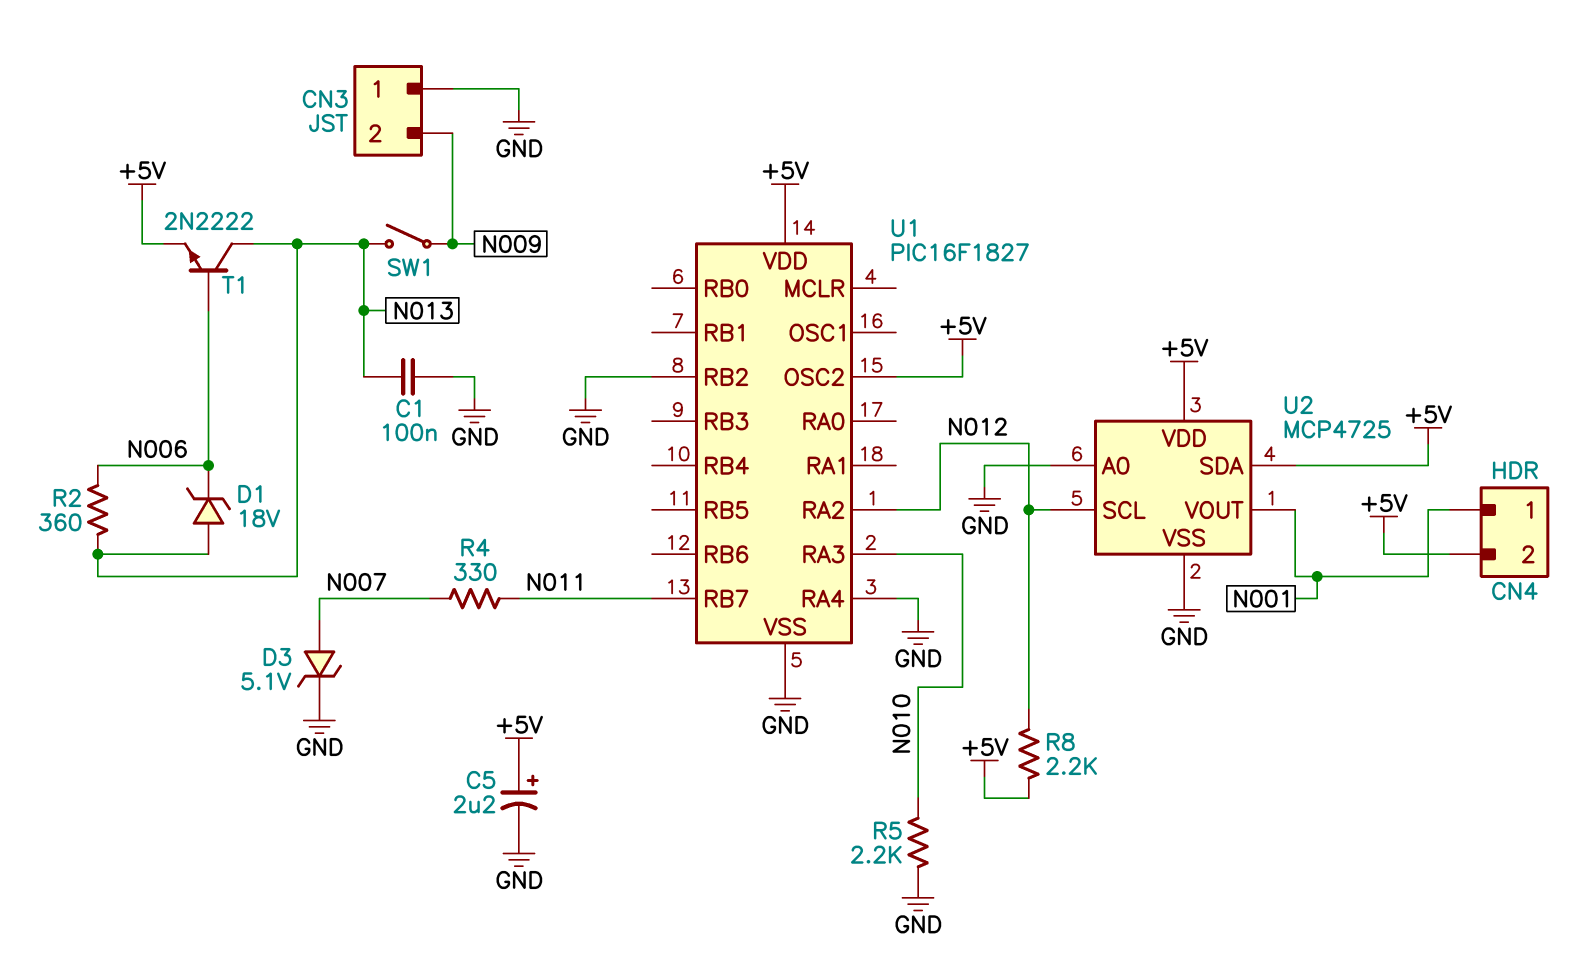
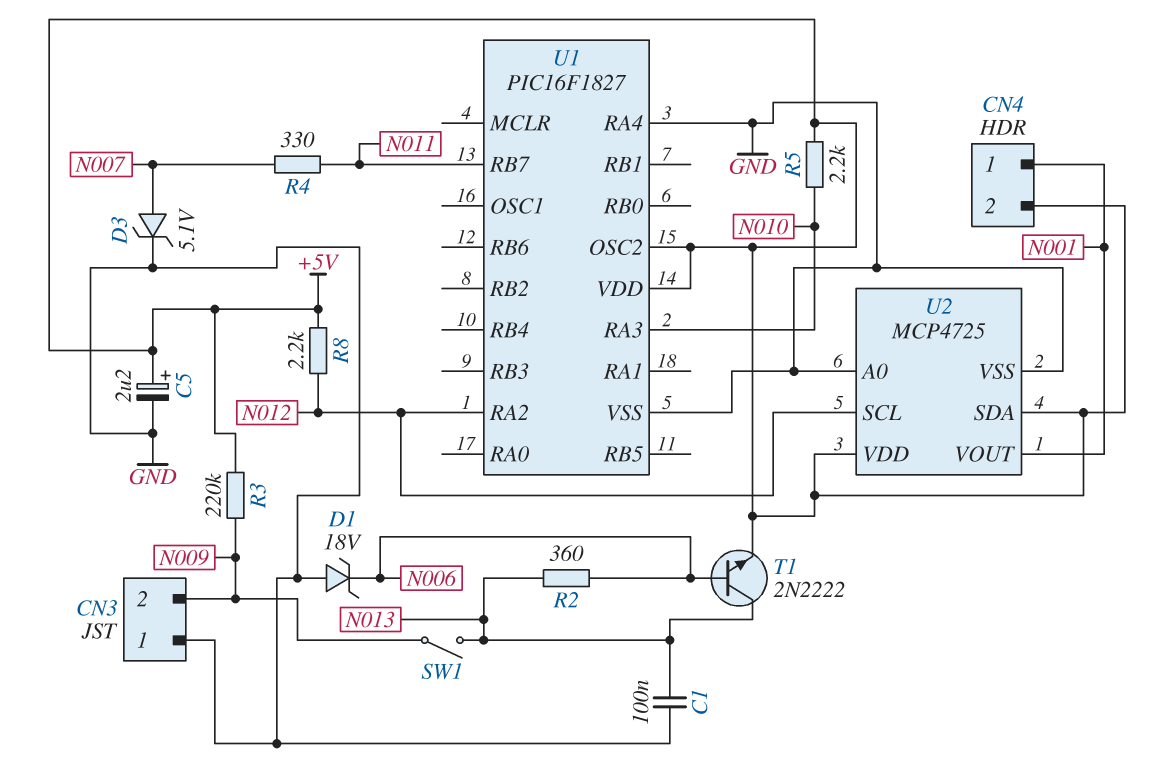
D1: zener 18V (A N013, K N006) -> zener 18V (A GND, K N006)
R3: none -> 220k (+5V, N009)
R5: 2.2k (GND, N010) -> 2.2k (+5V, N010)
U1 pin RB2: GND -> none

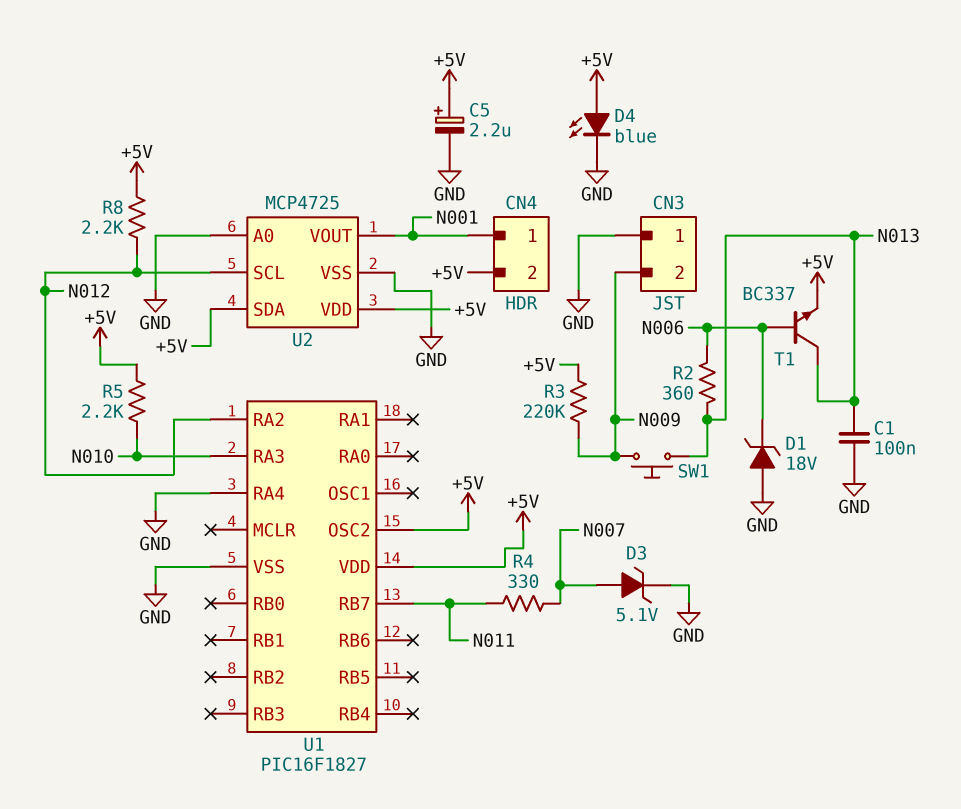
D4: none -> LED blue (A +5V, K GND)
SW1: switch (N009, N013) -> button (N009, N013)
T1: NPN 2N2222 (B N006, C N013, E +5V) -> NPN BC337 (B N006, C N013, E +5V)

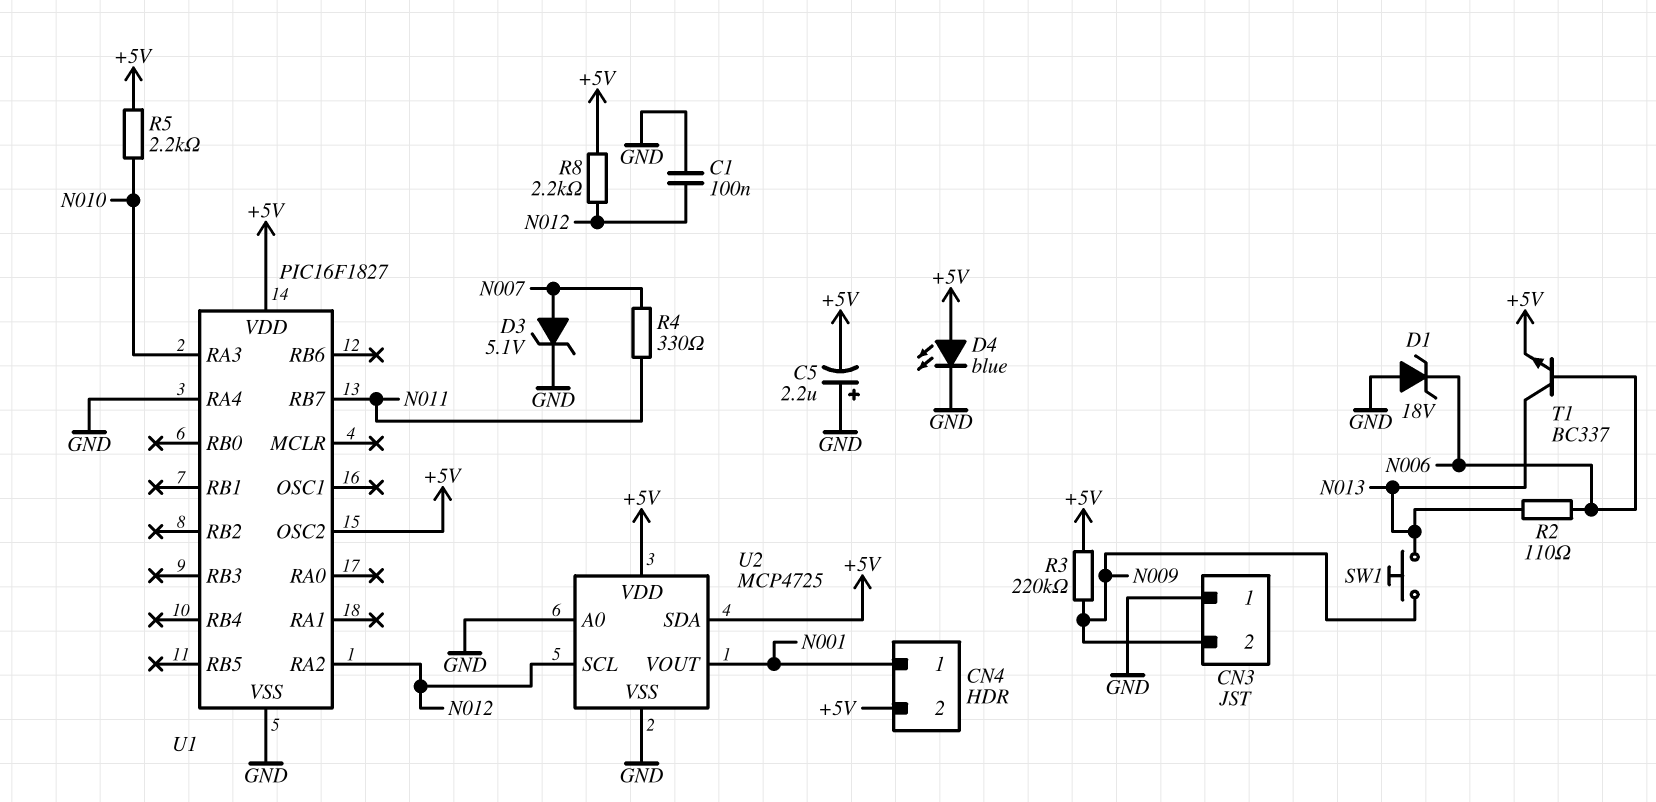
C1: 100nF (GND, N013) -> 100nF (GND, N012)
C5: 2.2uF (plus +5V, minus GND) -> 2.2uF (plus GND, minus +5V)
R2: 360 (N006, N013) -> 110 (N006, N013)

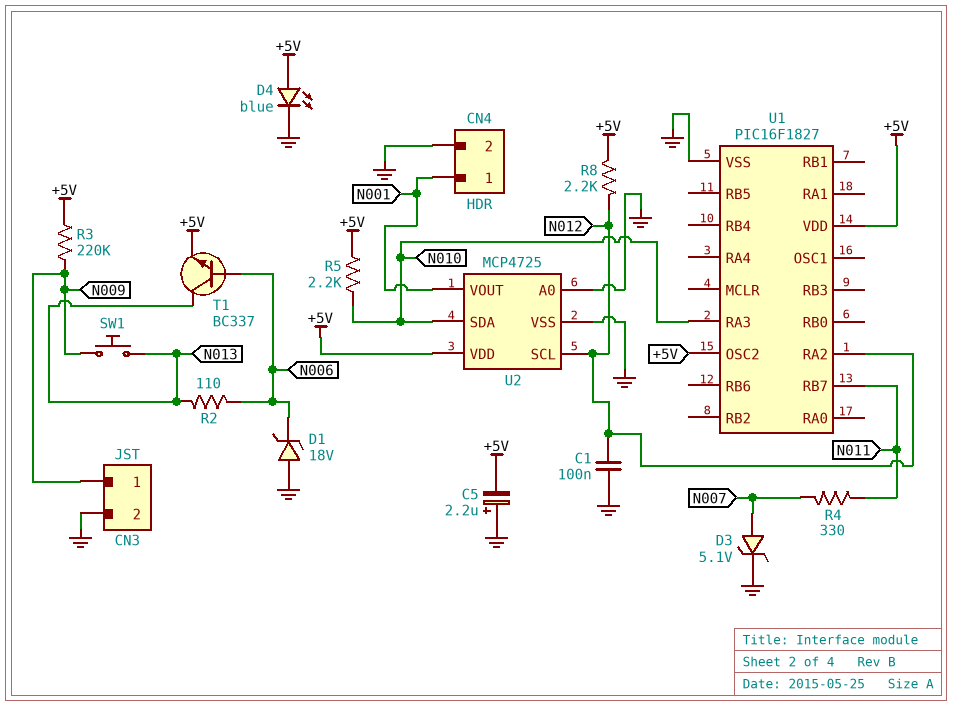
CN3 pin 1: GND -> N009
CN3 pin 2: N009 -> GND
CN4 pin 2: +5V -> GND
U1 pin RA4: GND -> none
U2 pin SDA: +5V -> N010

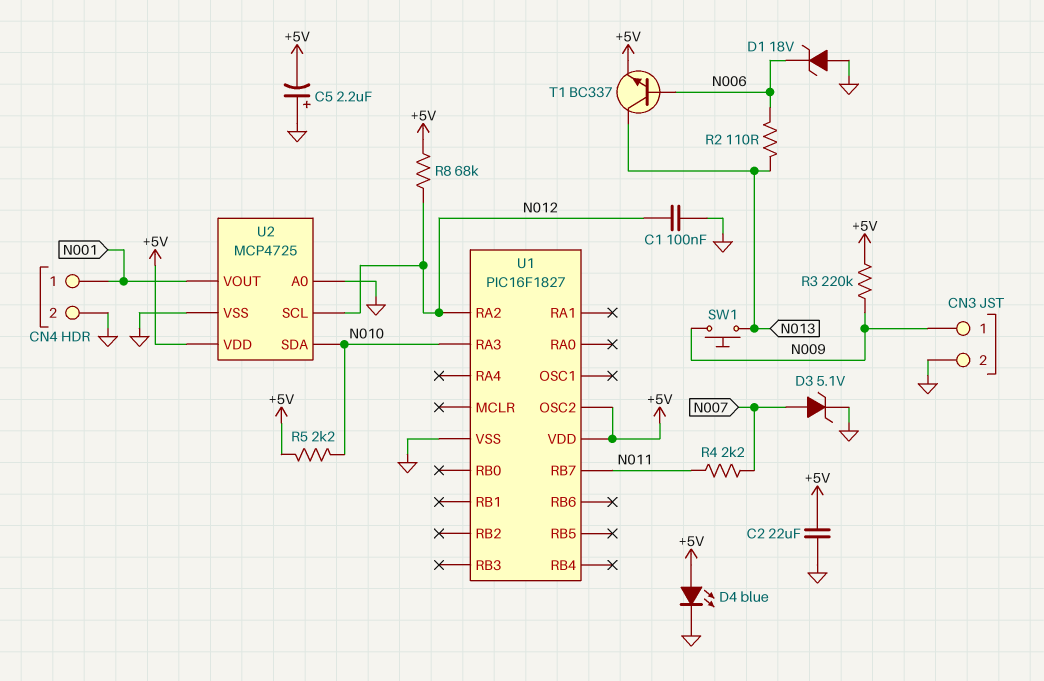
C2: none -> 22uF (+5V, GND)
R4: 330 (N007, N011) -> 2.2k (N007, N011)
R8: 2.2k (+5V, N012) -> 68k (+5V, N012)

